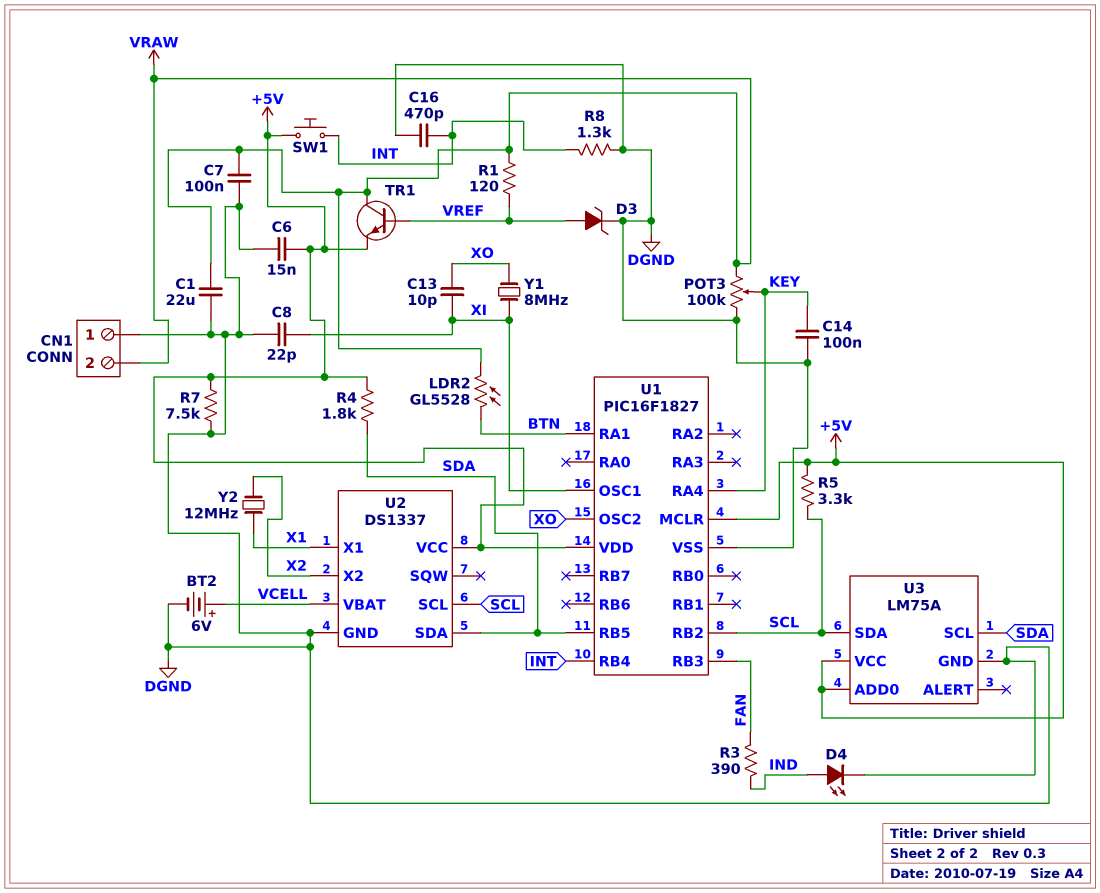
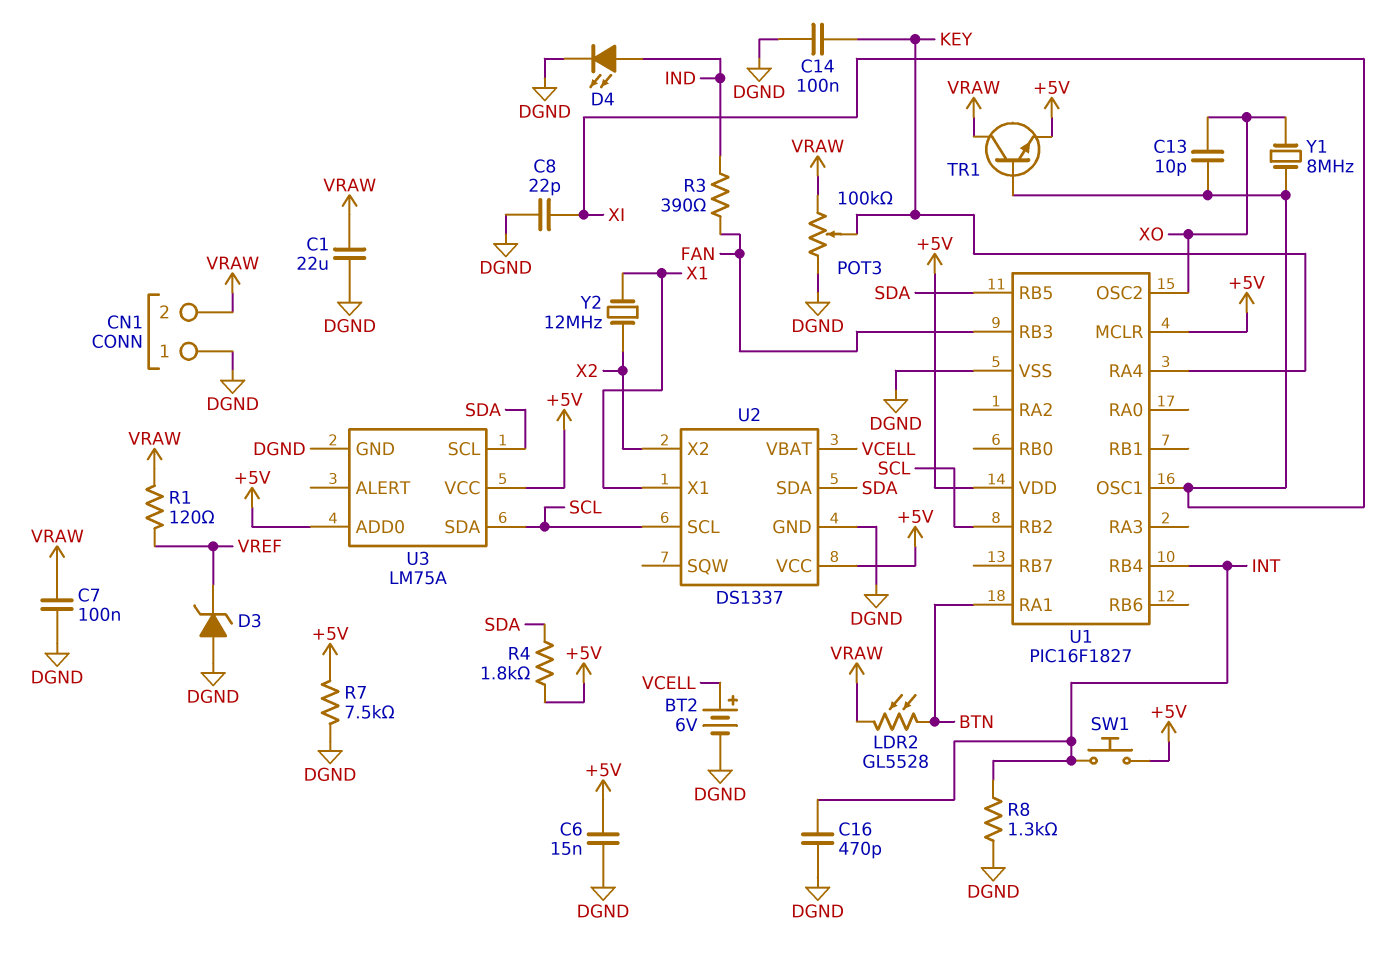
D3: zener (A VREF, K DGND) -> zener (A DGND, K VREF)
R5: 3.3k (+5V, SCL) -> none
TR1: NPN (B VREF, C VRAW, E +5V) -> NPN (B XI, C VRAW, E +5V)

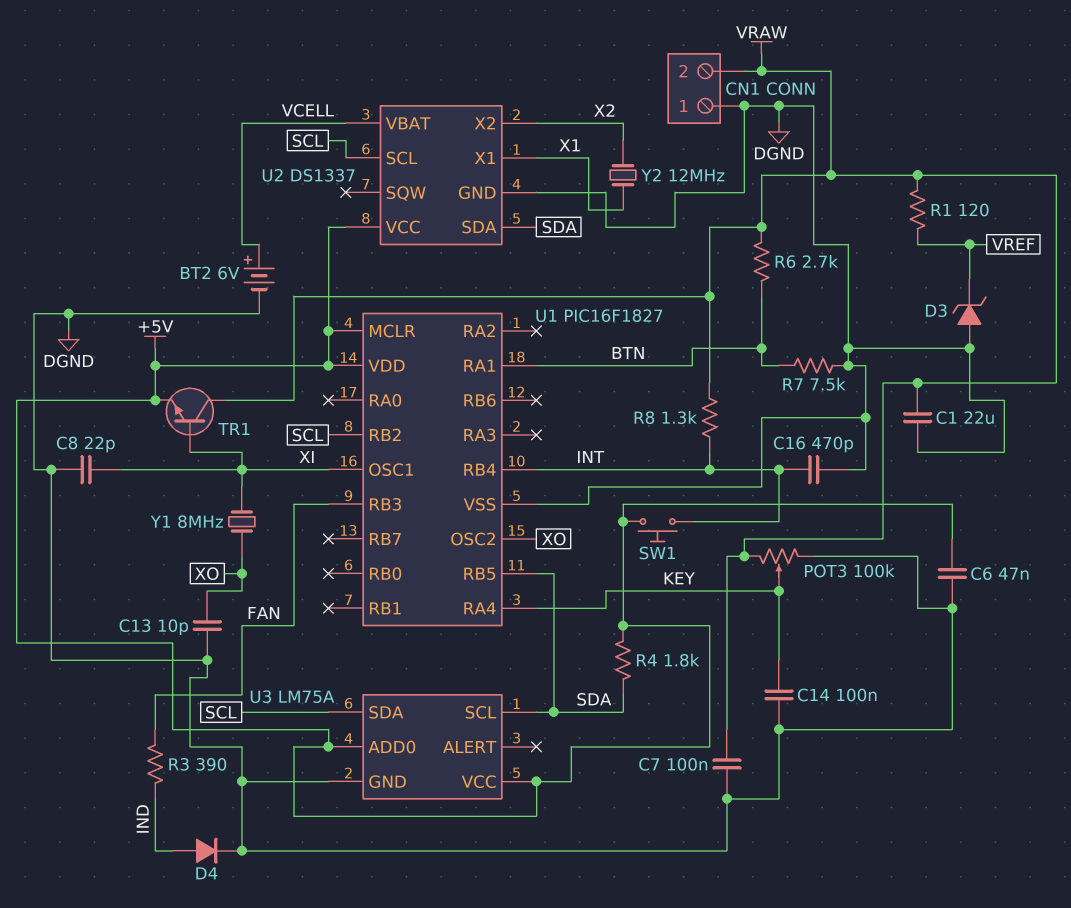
C6: 15nF (+5V, DGND) -> 47nF (+5V, DGND)
C13: 10pF (XI, XO) -> 10pF (DGND, XO)
D4: LED (A IND, K DGND) -> diode (A IND, K DGND)
LDR2: GL5528 (BTN, VRAW) -> none
R6: none -> 2.7k (BTN, VRAW)
R7: 7.5k (+5V, DGND) -> 7.5k (BTN, DGND)
R8: 1.3k (DGND, INT) -> 1.3k (INT, VRAW)

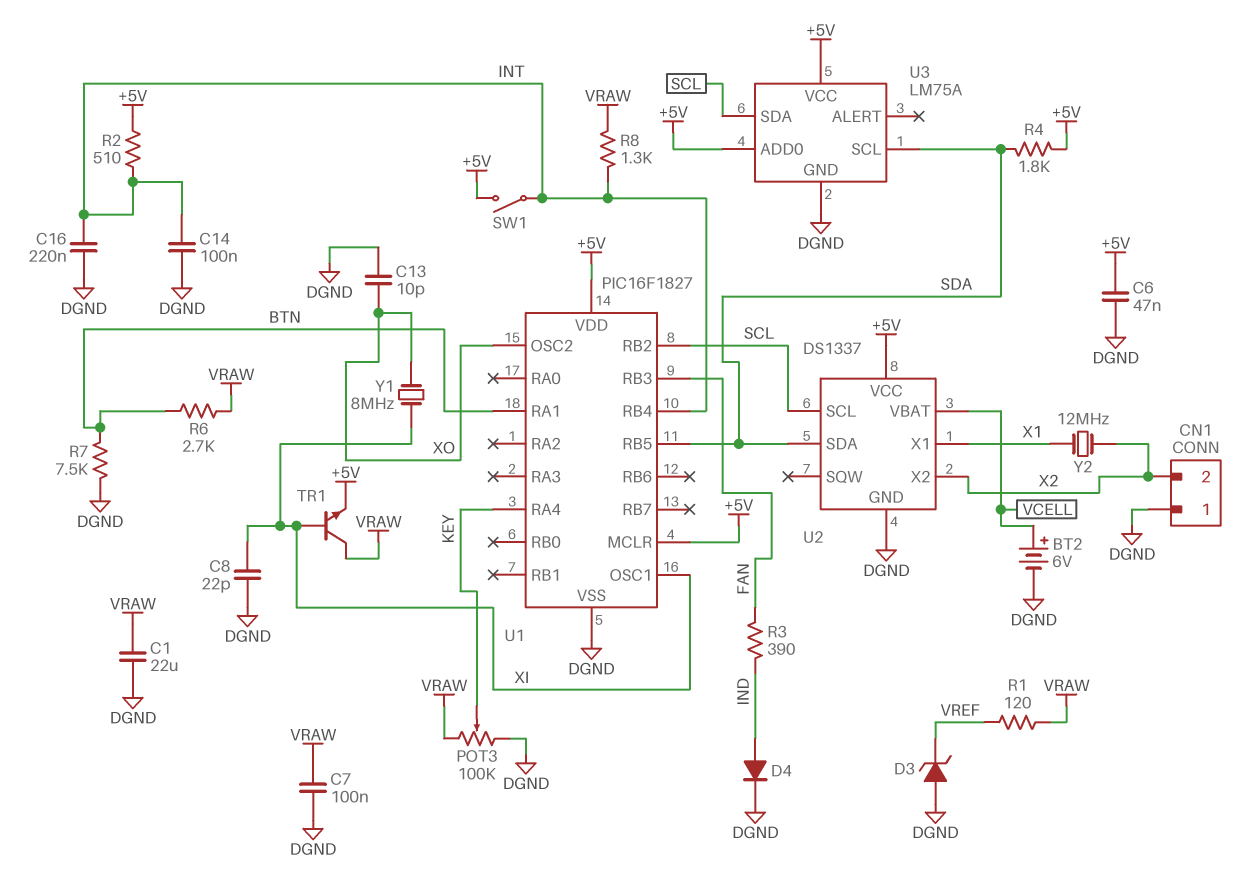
C14: 100nF (DGND, KEY) -> 100nF (DGND, INT)
C16: 470pF (DGND, INT) -> 220nF (DGND, INT)
CN1 pin 2: VRAW -> X2
R2: none -> 510 (+5V, INT)
SW1: button (+5V, INT) -> switch (+5V, INT)

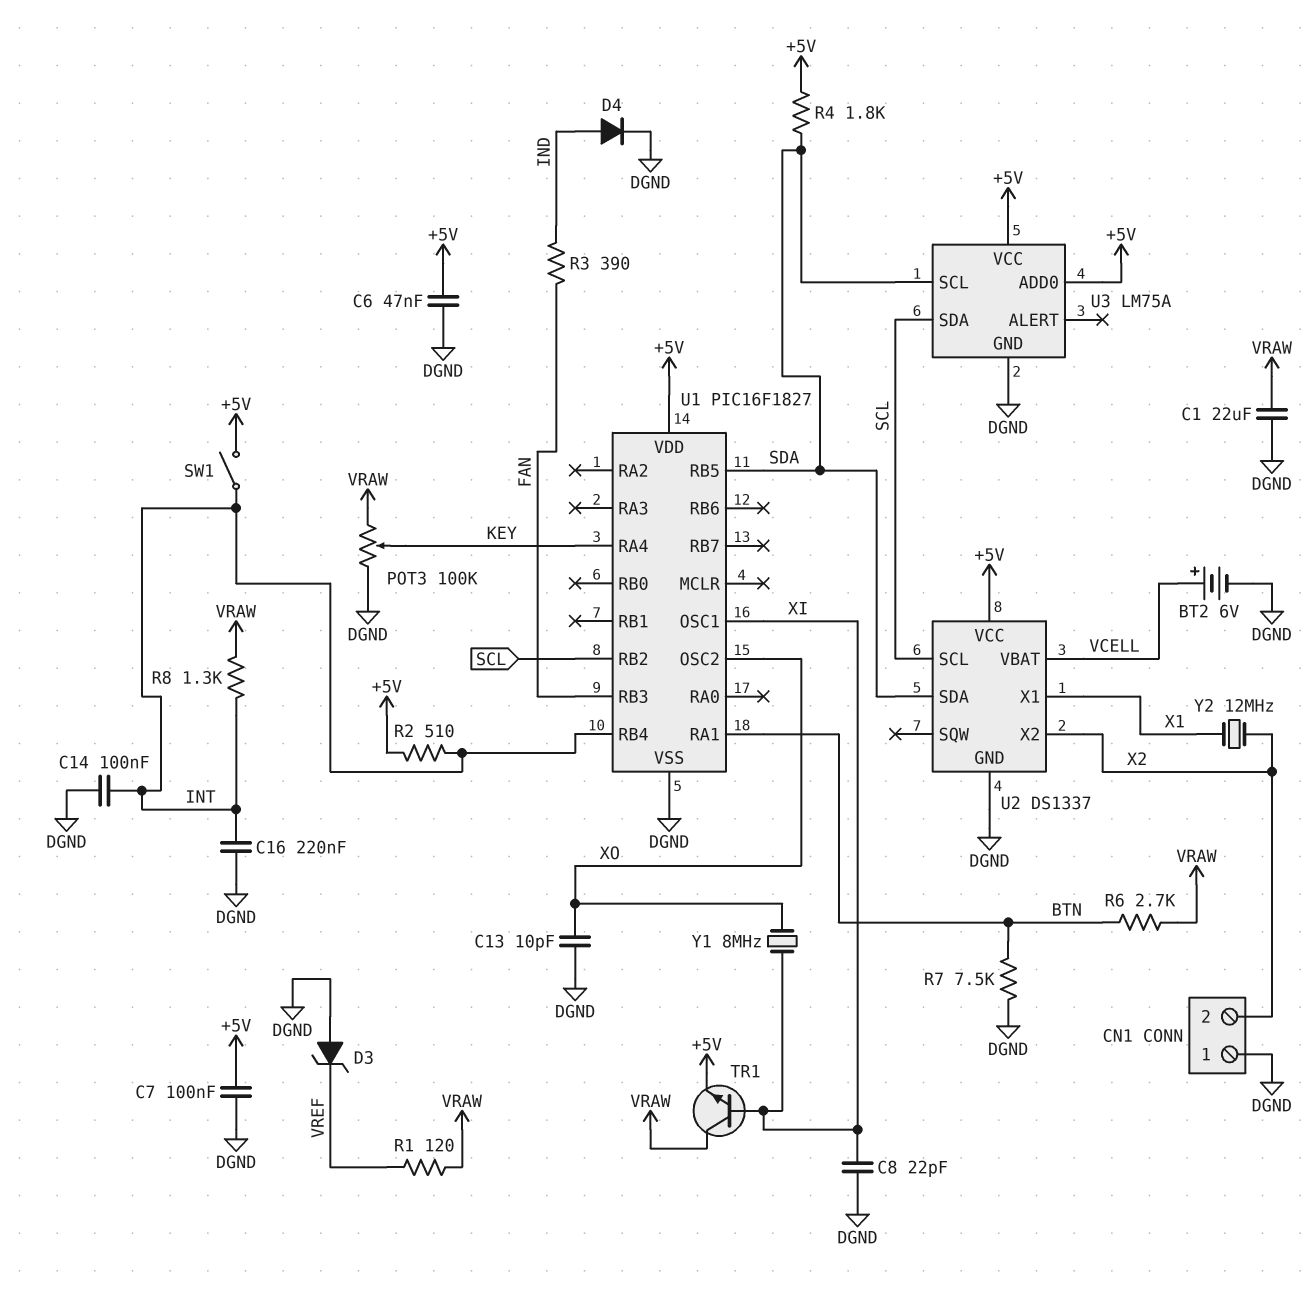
C7: 100nF (DGND, VRAW) -> 100nF (+5V, DGND)
U1 pin MCLR: +5V -> none

